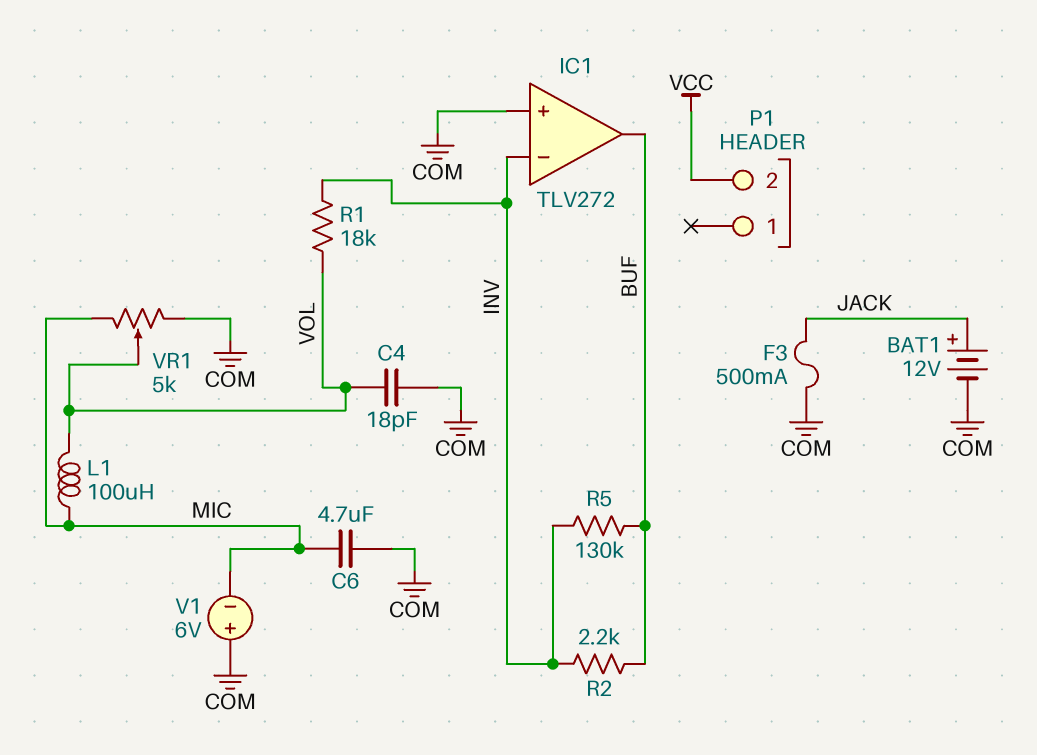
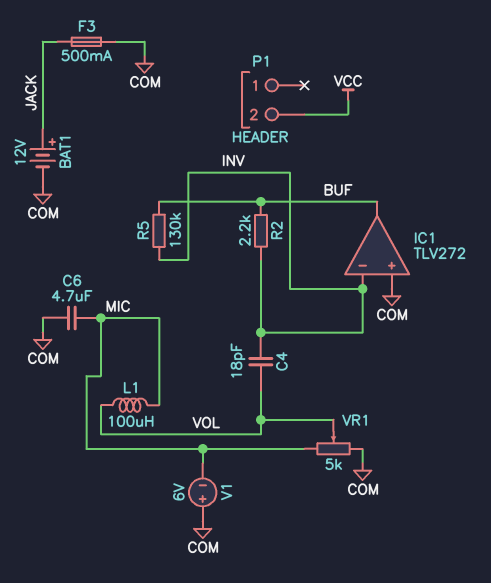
C4: 18pF (COM, VOL) -> 18pF (INV, VOL)
R1: 18k (INV, VOL) -> none

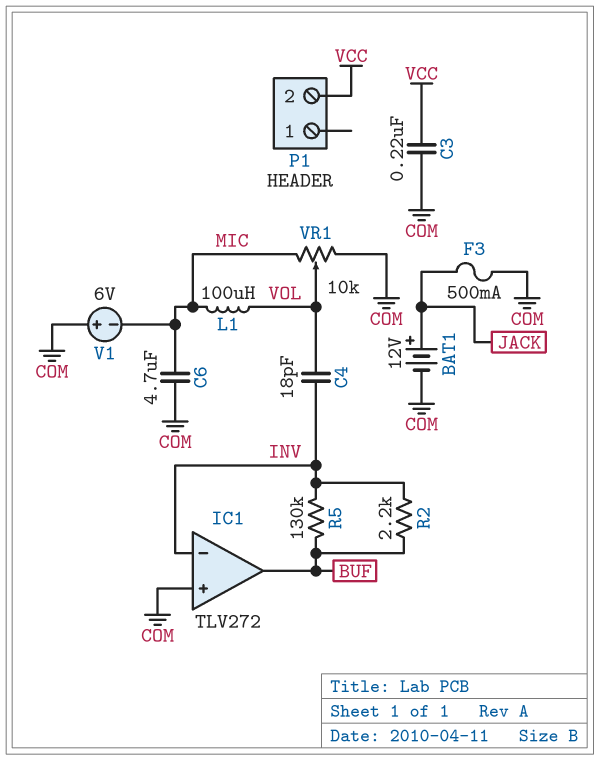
C3: none -> 220nF (COM, VCC)
VR1: 5k (COM, MIC, wiper VOL) -> 10k (COM, MIC, wiper VOL)

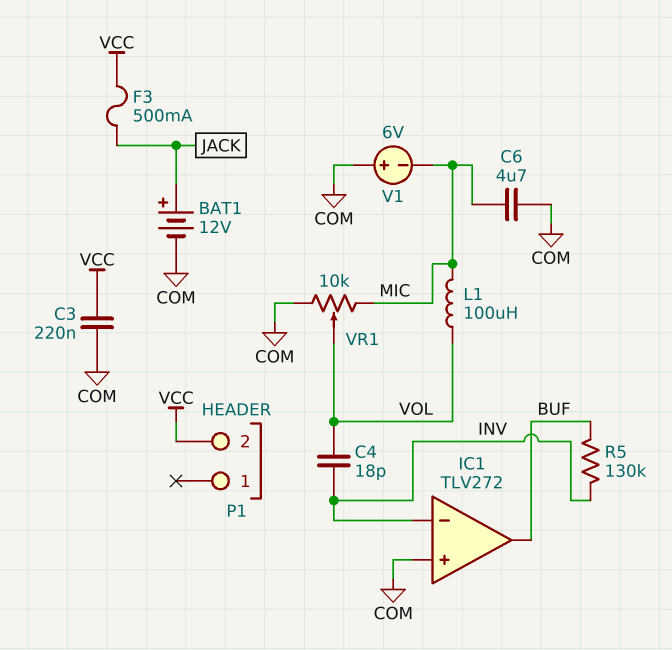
F3: 500mA (COM, JACK) -> 500mA (JACK, VCC)
R2: 2.2k (BUF, INV) -> none

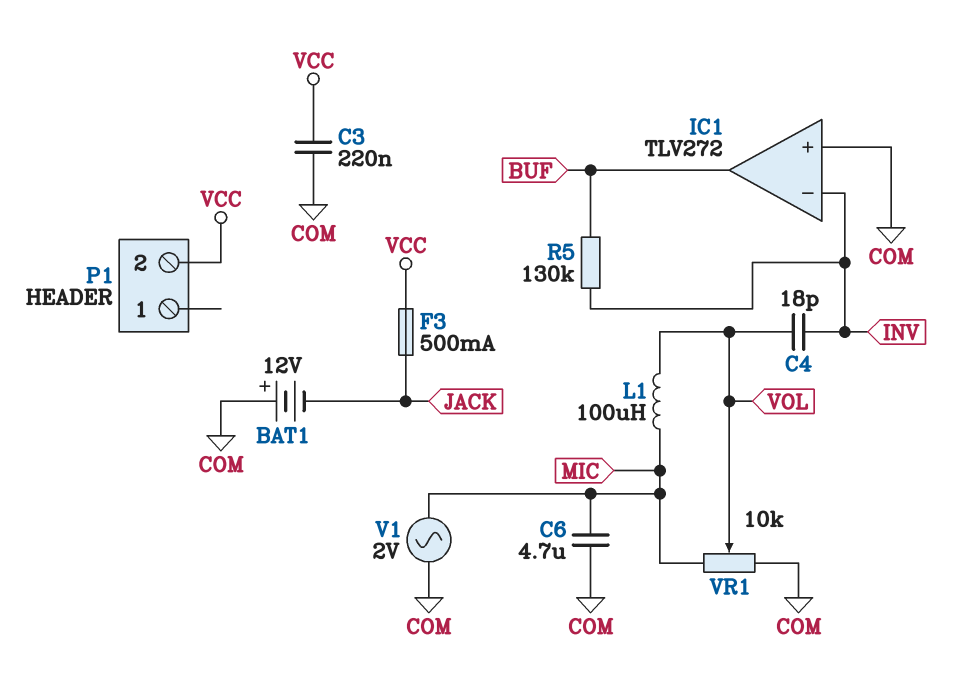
BAT1: 12V (plus JACK, minus COM) -> 12V (plus COM, minus JACK)
V1: 6V (plus COM, minus MIC) -> AC 2V (COM, MIC)

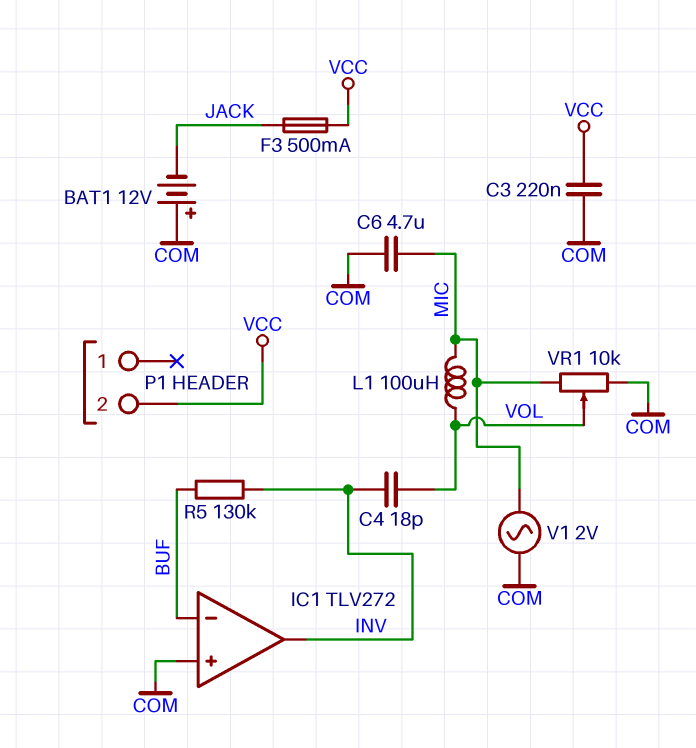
IC1 pin in-: INV -> BUF
IC1 pin out: BUF -> INV

